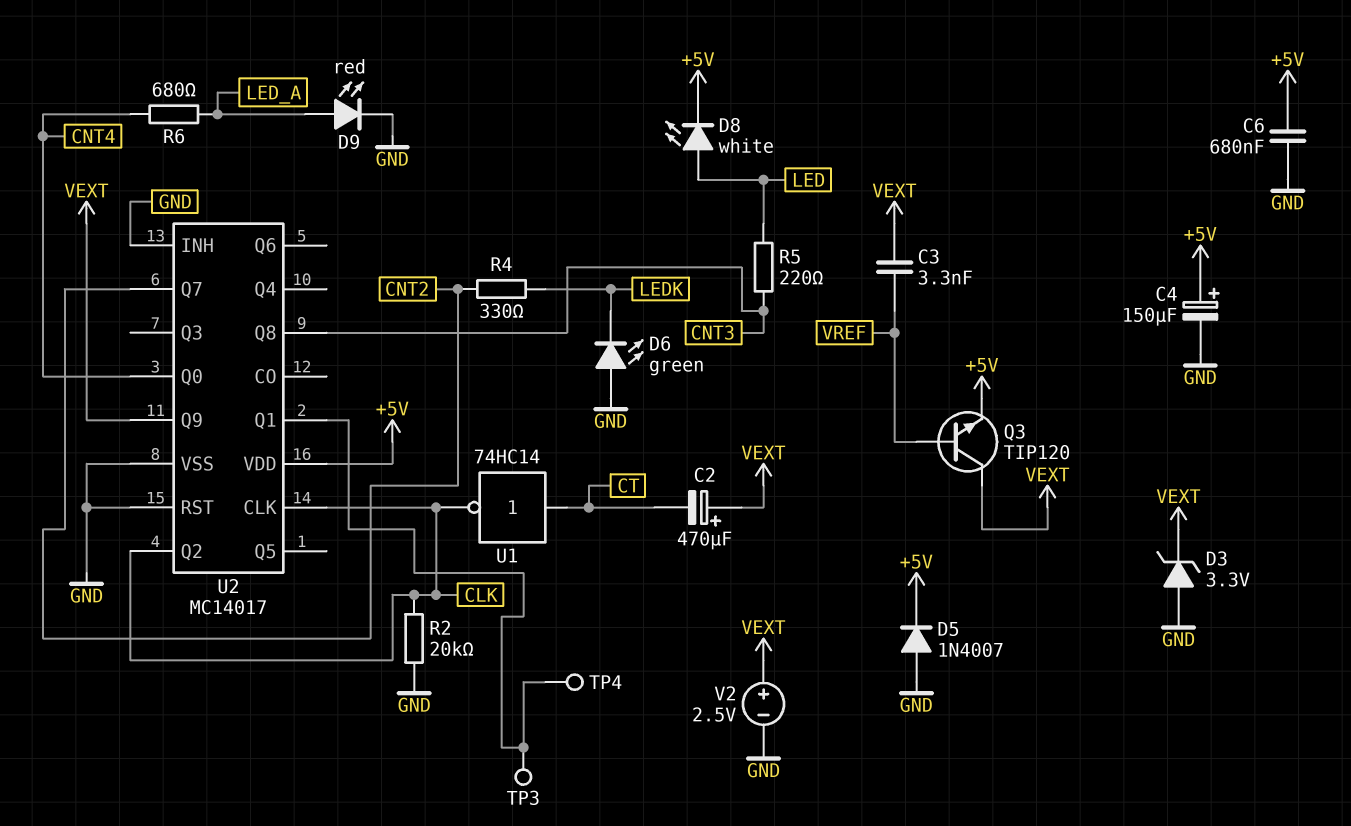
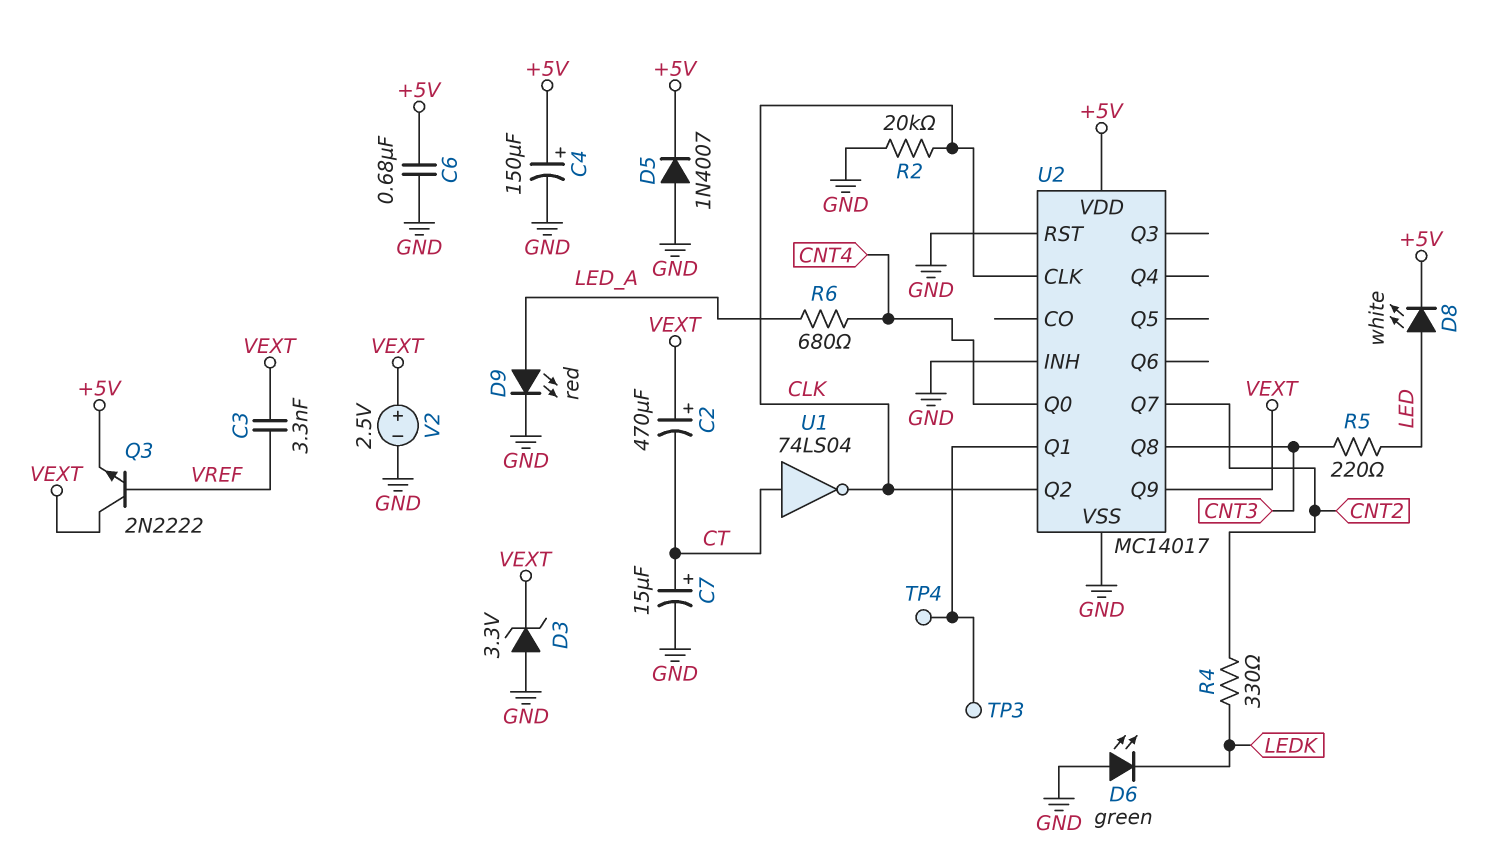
C7: none -> 15uF (plus CT, minus GND)
Q3: NPN TIP120 (B VREF, C VEXT, E +5V) -> NPN 2N2222 (B VREF, C VEXT, E +5V)
U1: NOT 74HC14 (in CT, out CLK) -> NOT 74LS04 (in CT, out CLK)

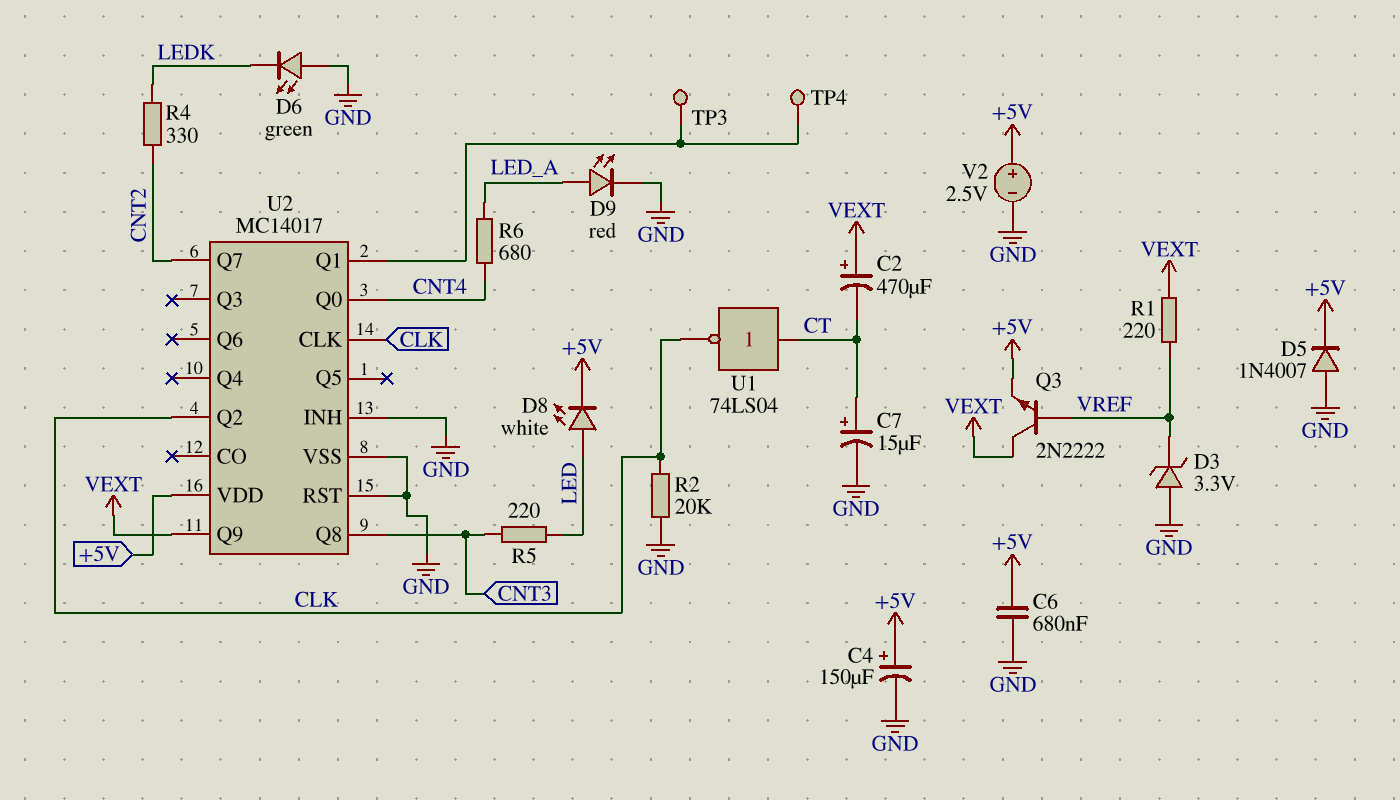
C3: 3.3nF (VEXT, VREF) -> none
D3: zener 3.3V (A GND, K VEXT) -> zener 3.3V (A GND, K VREF)
R1: none -> 220 (VEXT, VREF)
V2: 2.5V (plus VEXT, minus GND) -> 2.5V (plus +5V, minus GND)

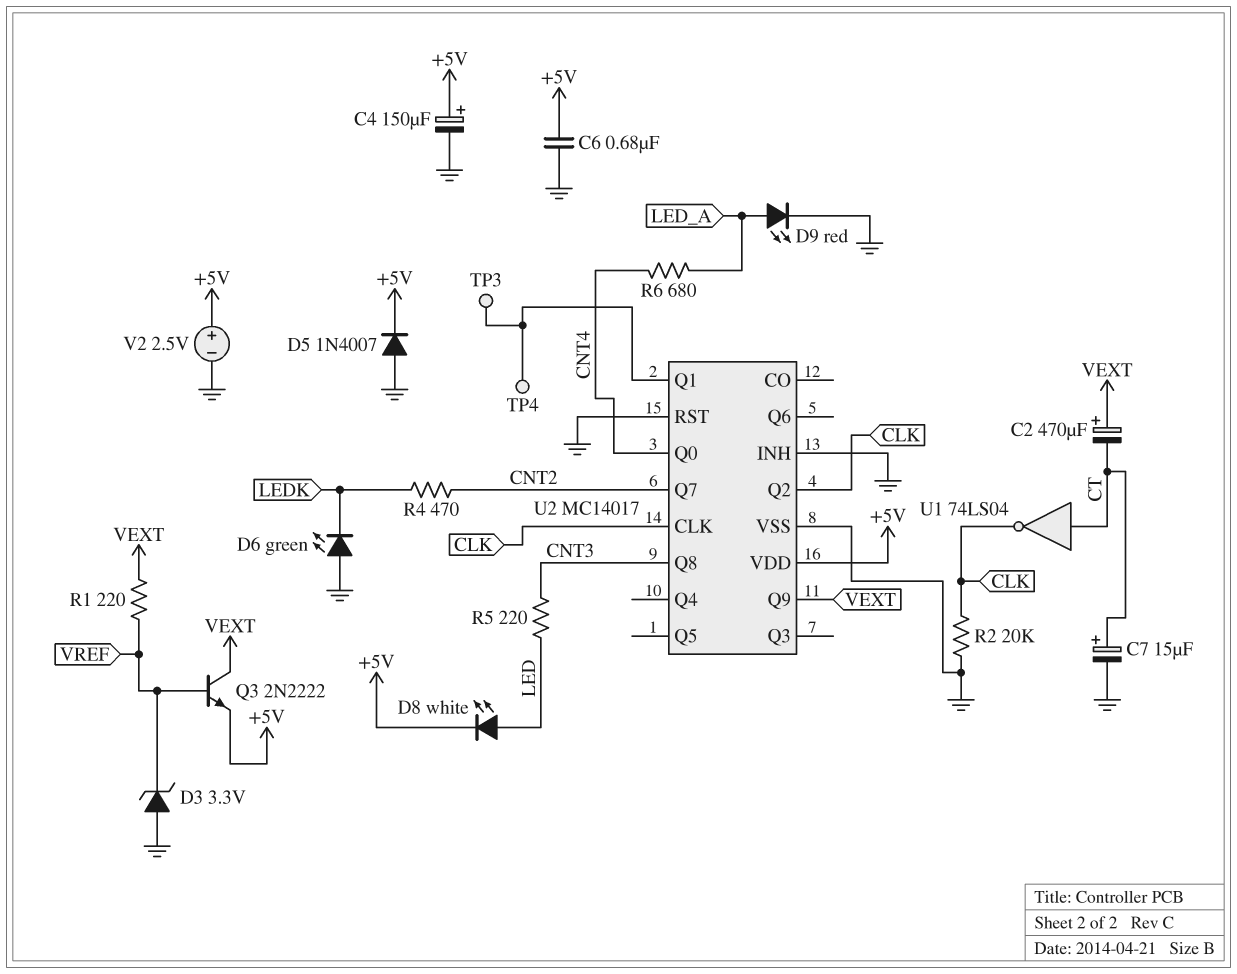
R4: 330 (CNT2, LEDK) -> 470 (CNT2, LEDK)

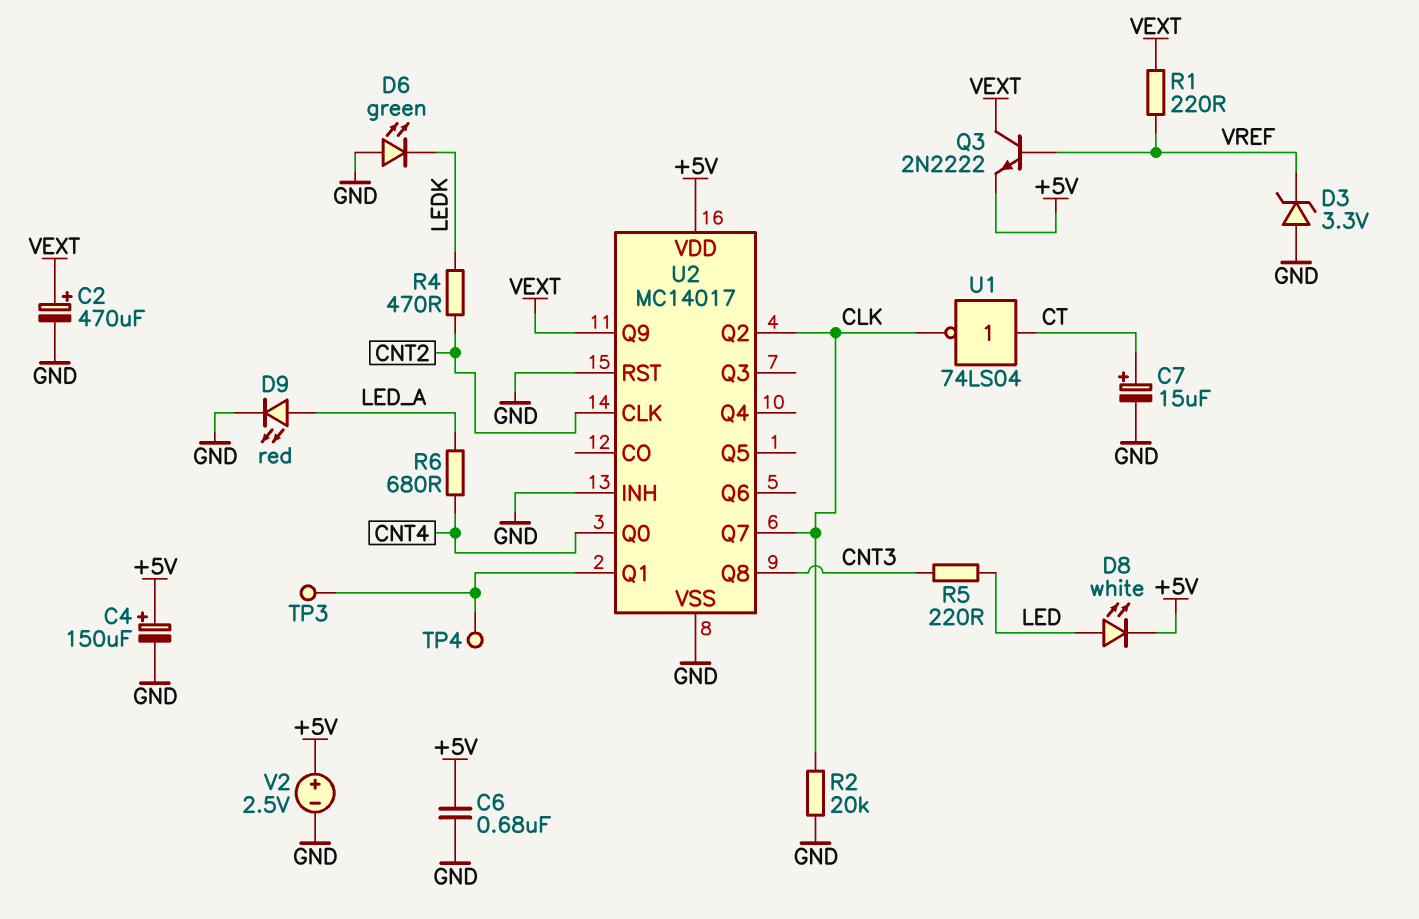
C2: 470uF (plus VEXT, minus CT) -> 470uF (plus VEXT, minus GND)
D5: diode 1N4007 (A GND, K +5V) -> none
U2 pin CLK: CLK -> CNT2
U2 pin Q7: CNT2 -> CLK

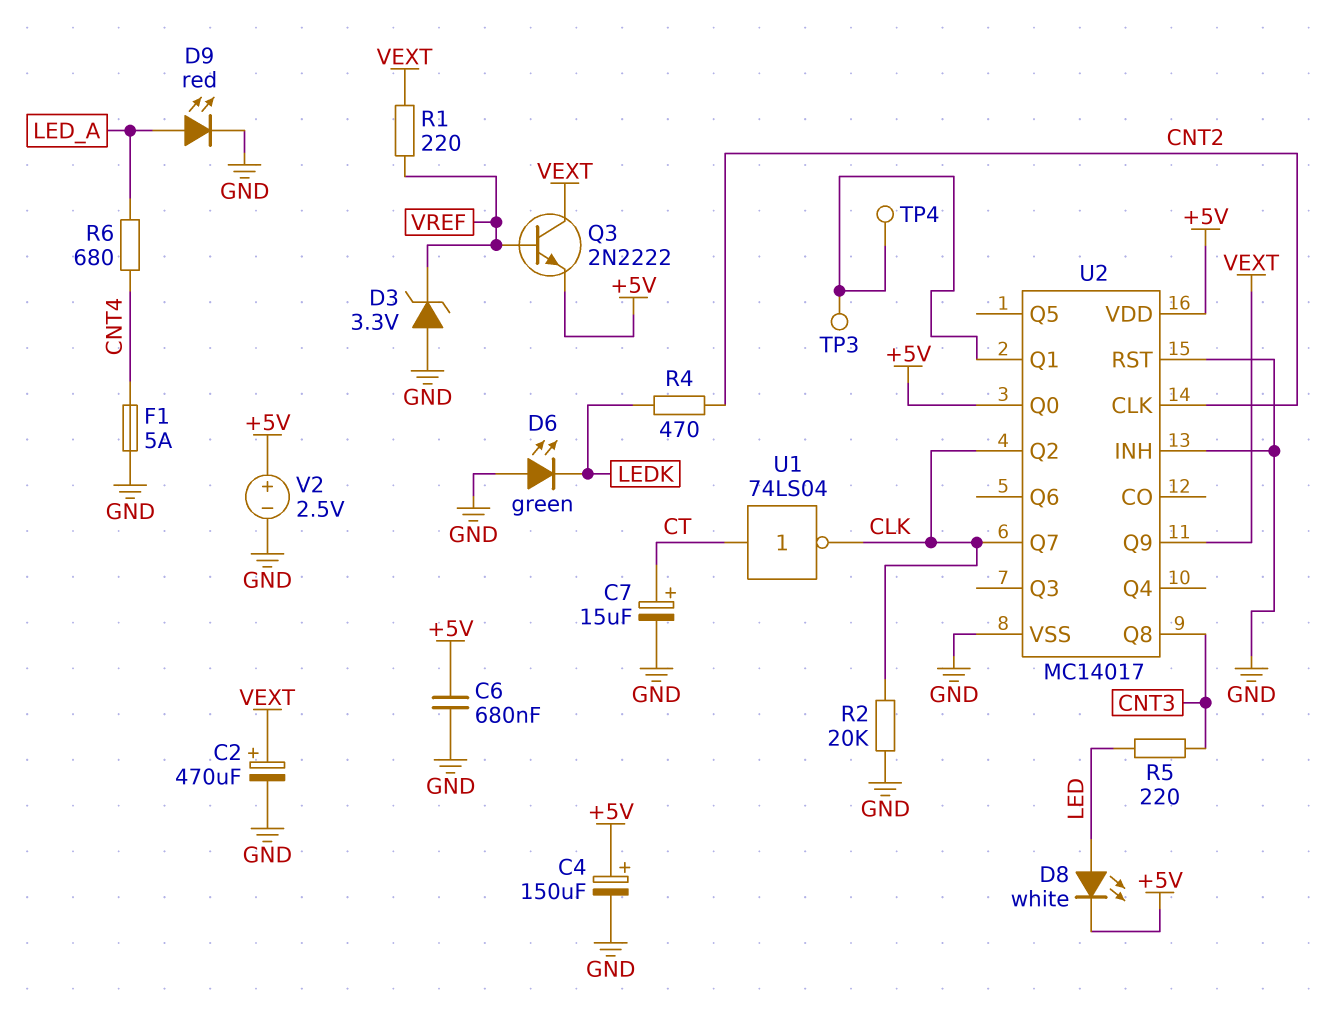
F1: none -> 5A (CNT4, GND)
U2 pin Q0: CNT4 -> +5V

